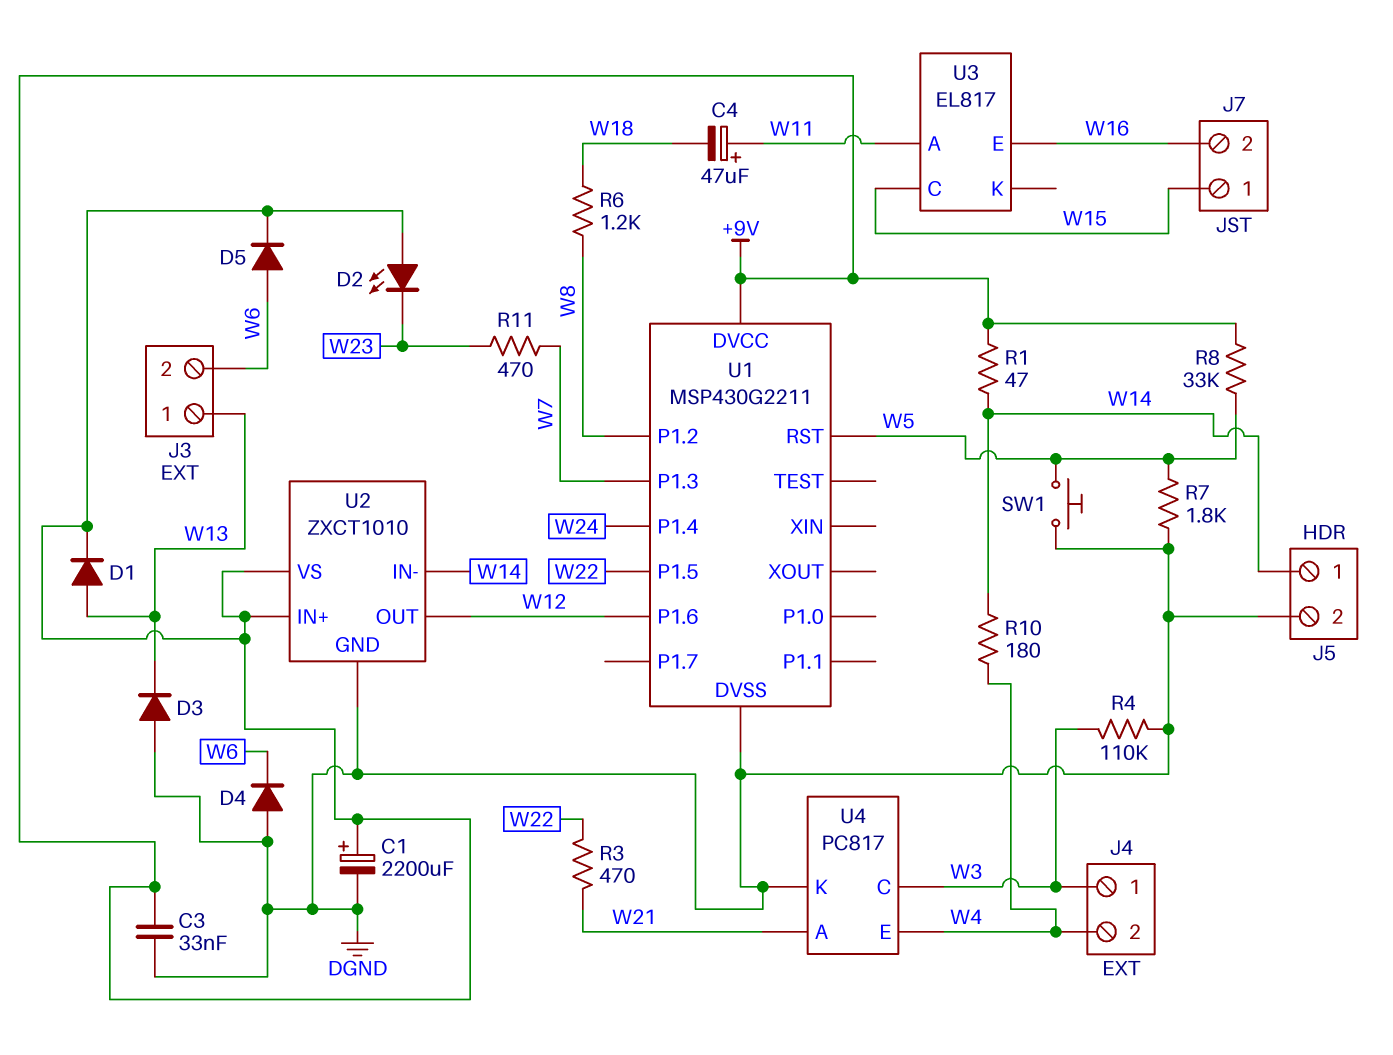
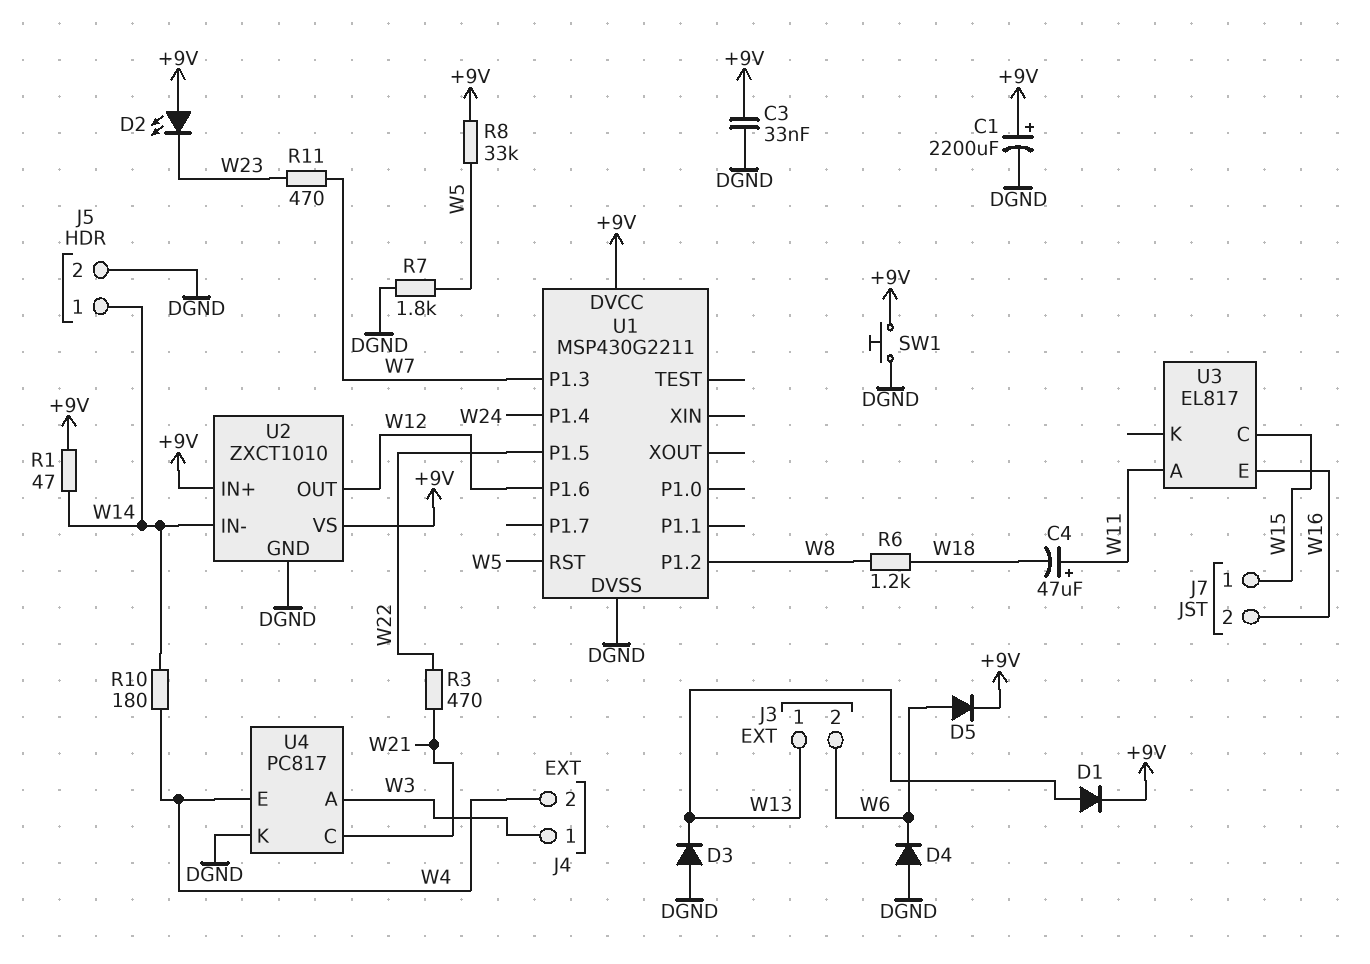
R4: 110k (DGND, W3) -> none
SW1: button (DGND, W5) -> button (+9V, DGND)
U4 pin A: W21 -> W3
U4 pin C: W3 -> W21

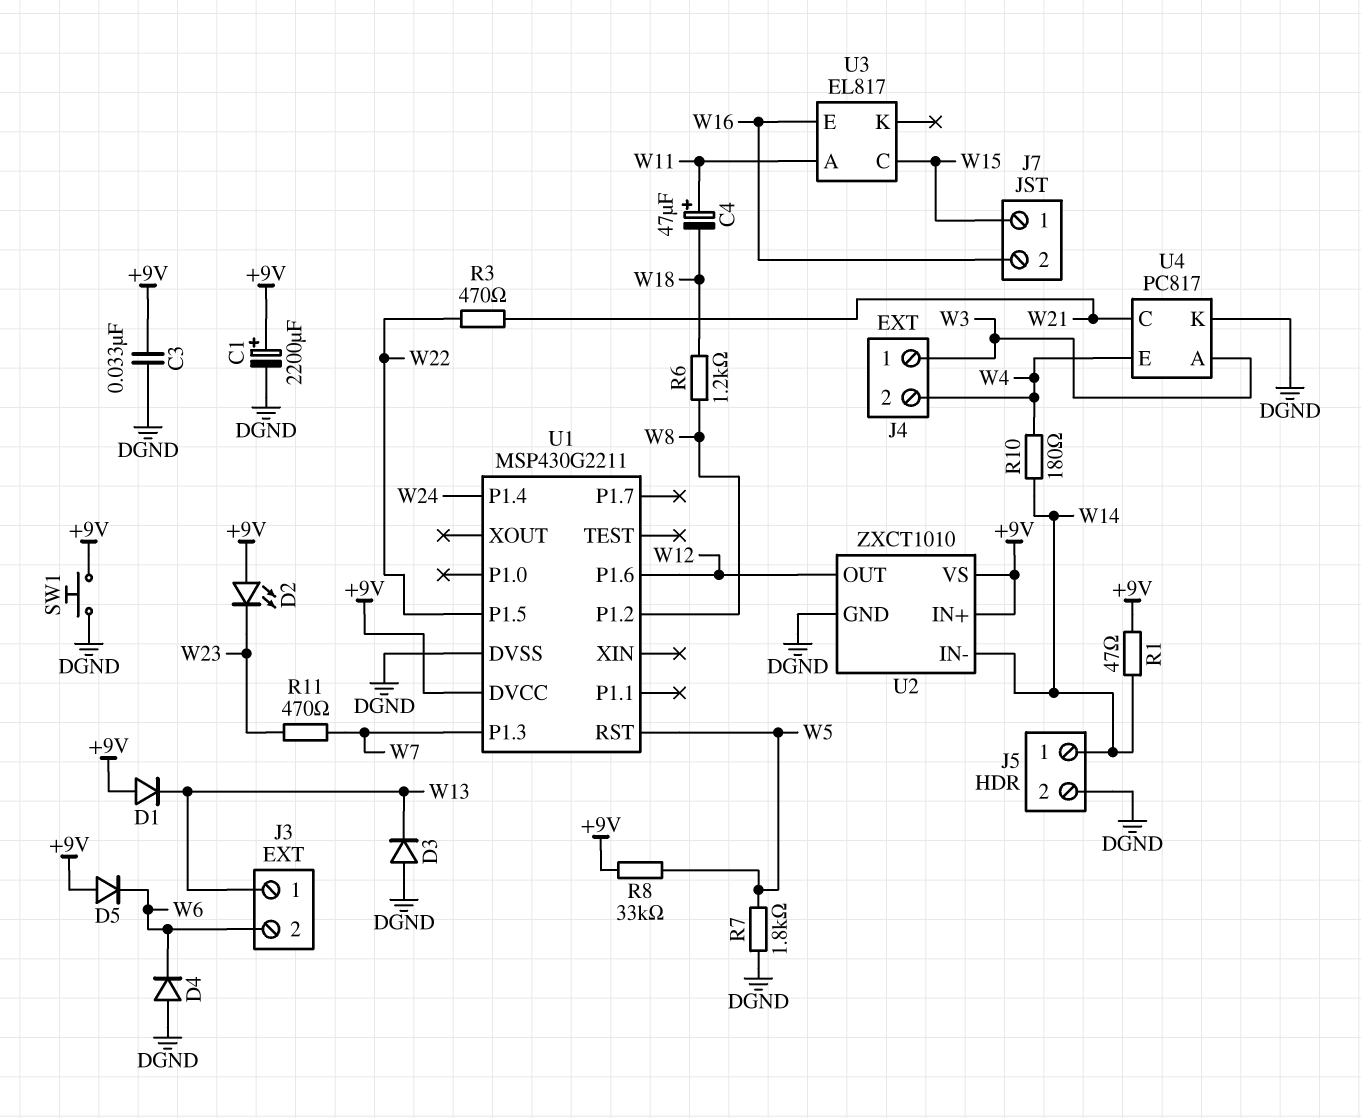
D1: diode (A W13, K +9V) -> diode (A +9V, K W13)
D5: diode (A W6, K +9V) -> diode (A +9V, K W6)

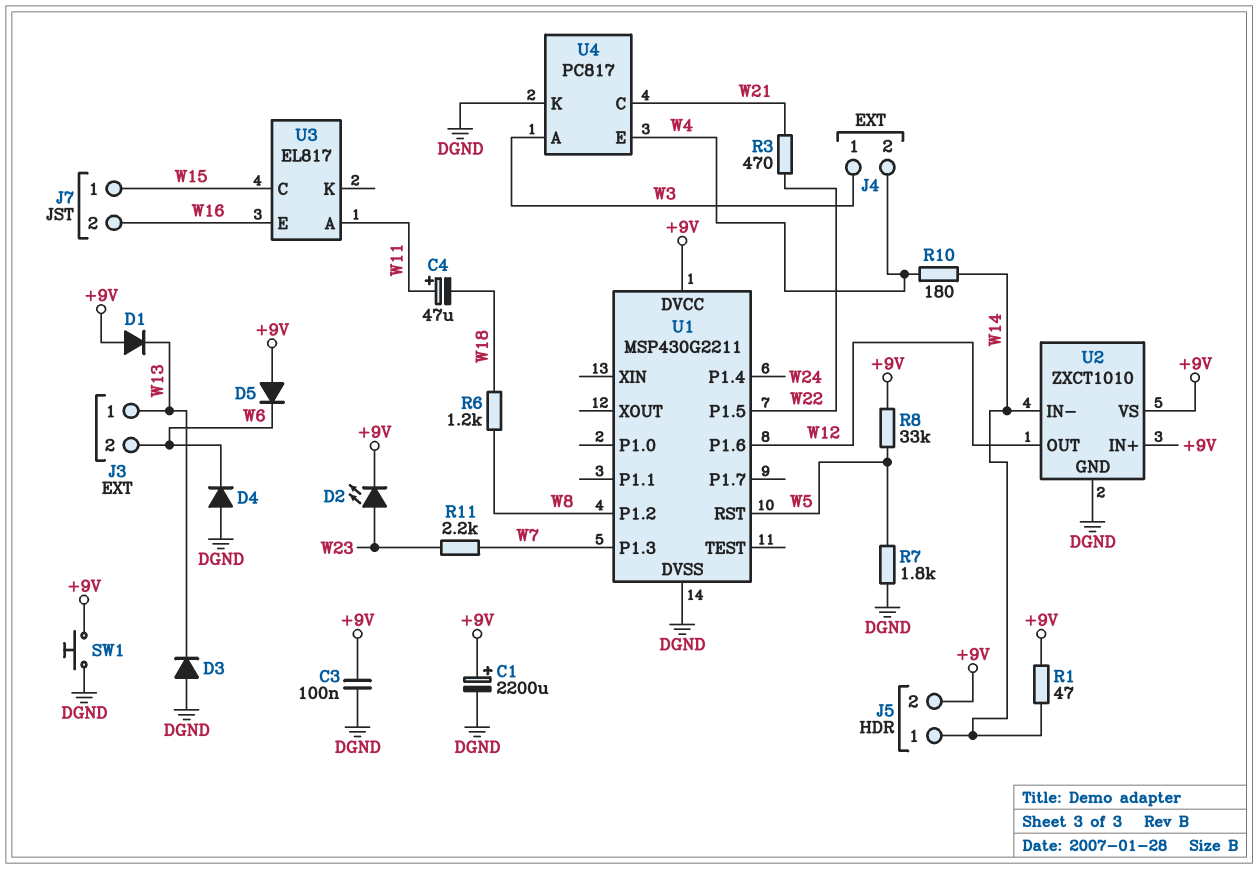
C3: 33nF (+9V, DGND) -> 100nF (+9V, DGND)
D2: LED (A +9V, K W23) -> LED (A W23, K +9V)
J5 pin 2: DGND -> +9V
R11: 470 (W7, W23) -> 2.2k (W7, W23)

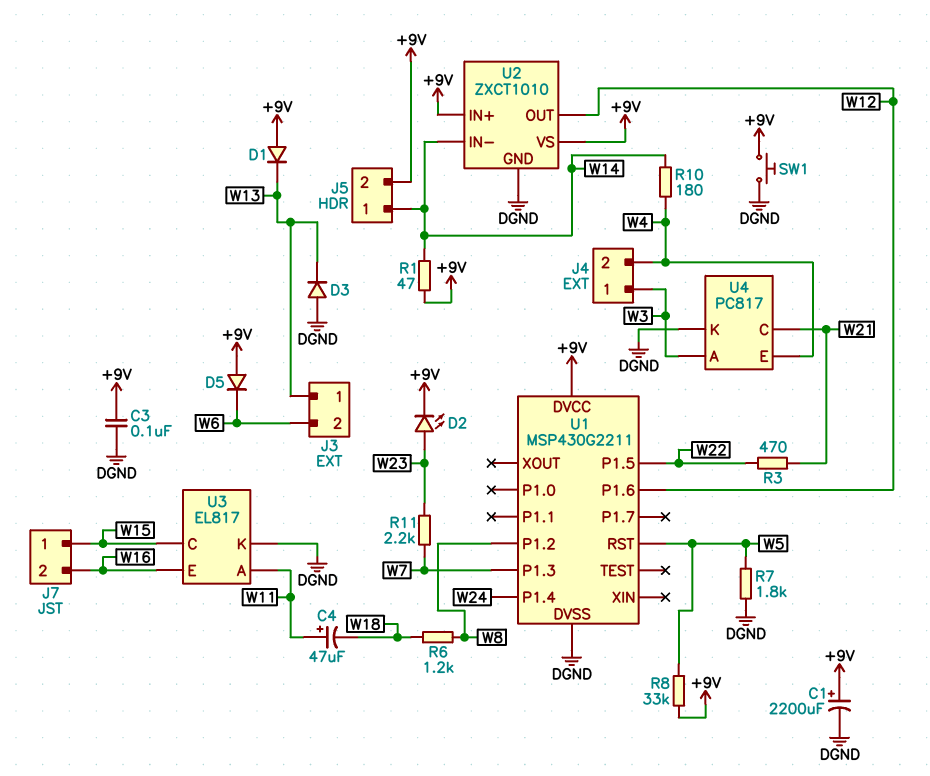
D4: diode (A DGND, K W6) -> none
U3 pin K: none -> DGND

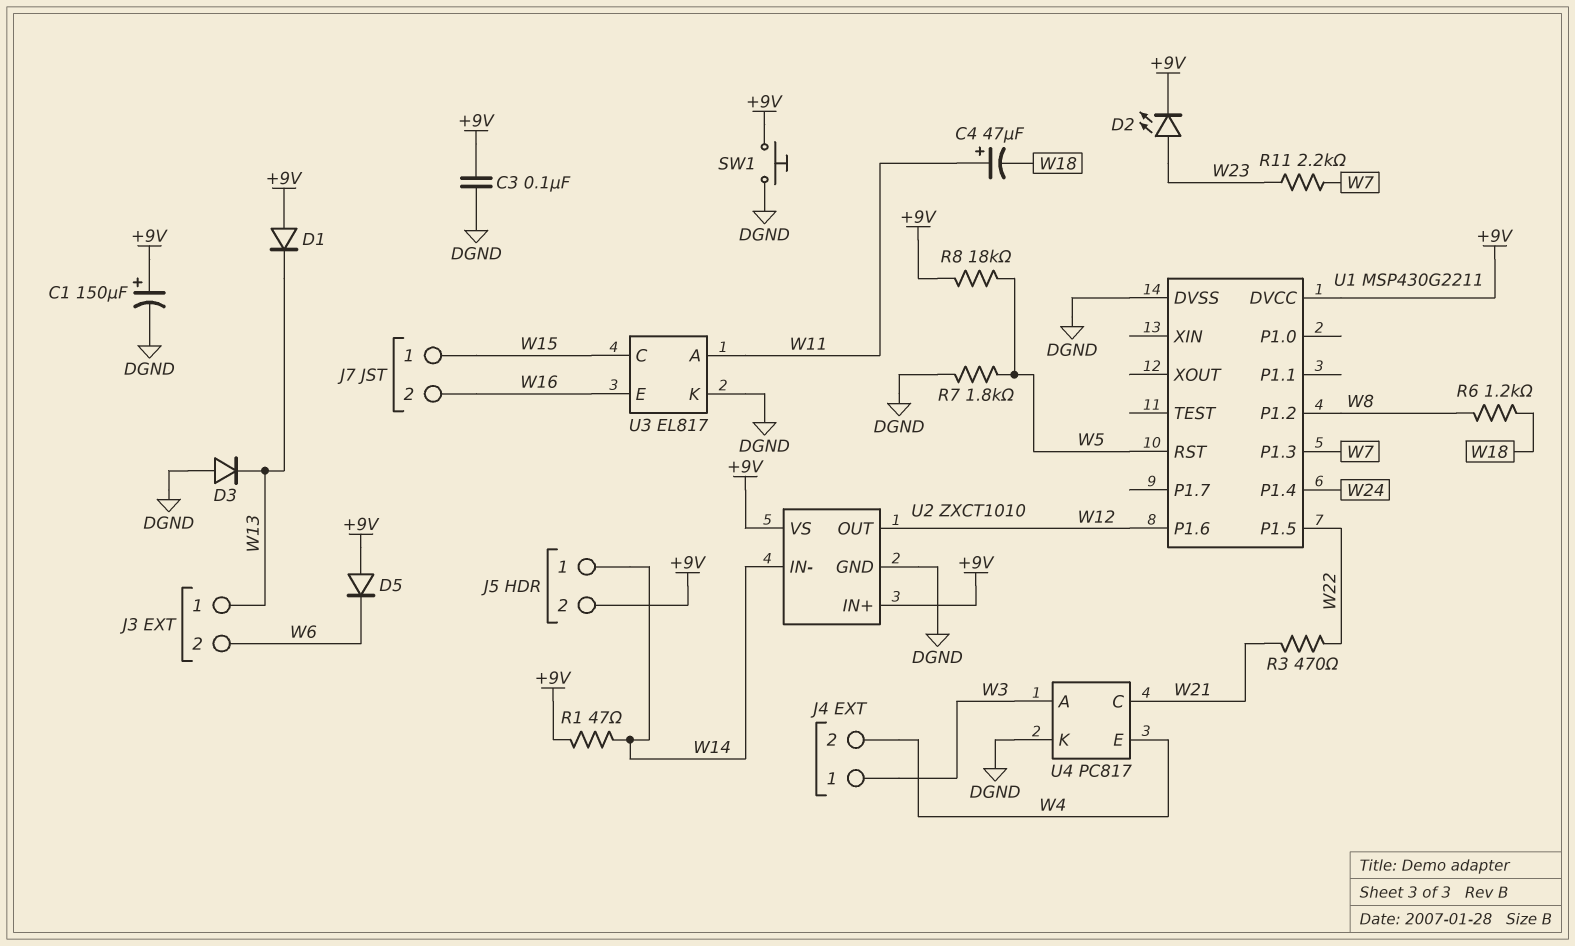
C1: 2200uF (plus +9V, minus DGND) -> 150uF (plus +9V, minus DGND)
R8: 33k (+9V, W5) -> 18k (+9V, W5)
R10: 180 (W4, W14) -> none

